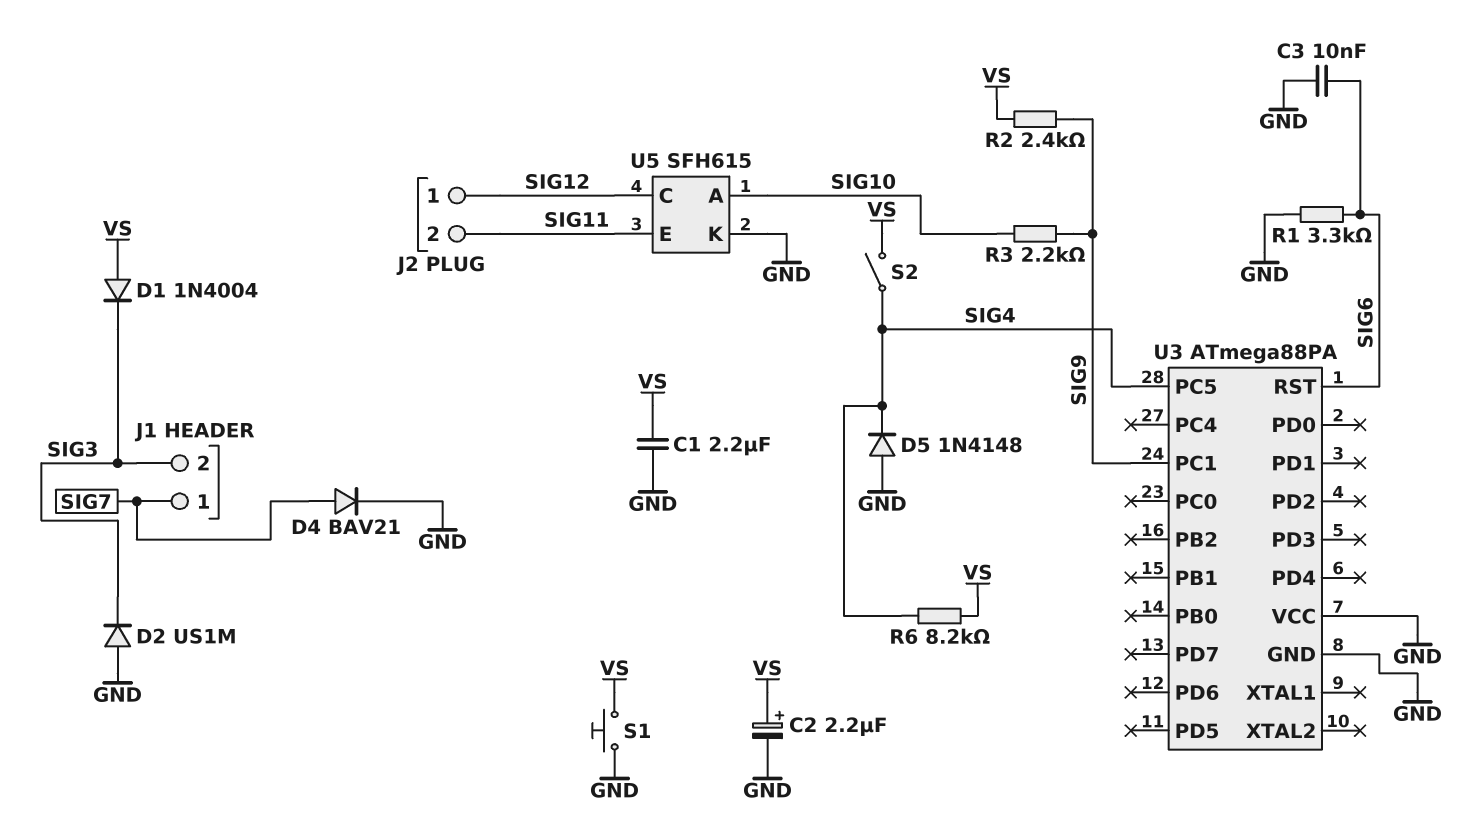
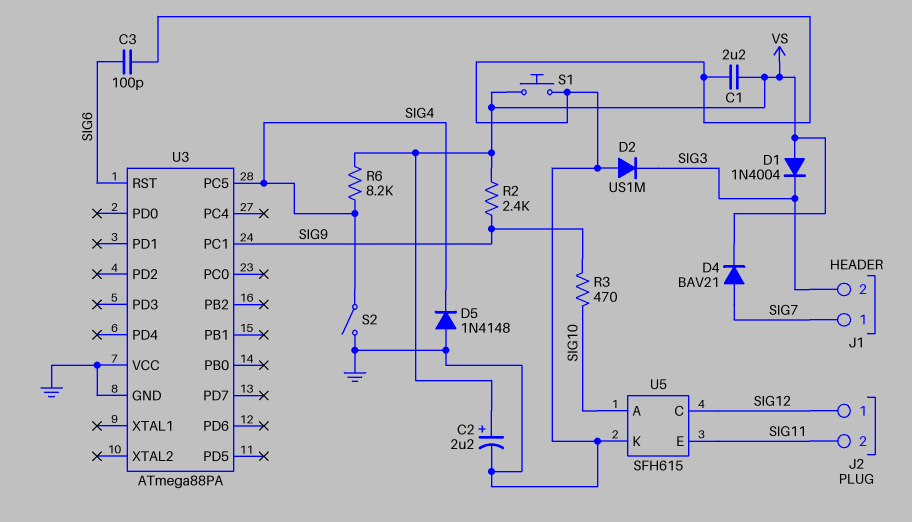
C3: 10nF (GND, SIG6) -> 100pF (GND, SIG6)
D4: diode BAV21 (A SIG7, K GND) -> diode BAV21 (A SIG7, K VS)
R1: 3.3k (GND, SIG6) -> none
R3: 2.2k (SIG9, SIG10) -> 470 (SIG9, SIG10)
S2: switch (SIG4, VS) -> switch (GND, SIG4)

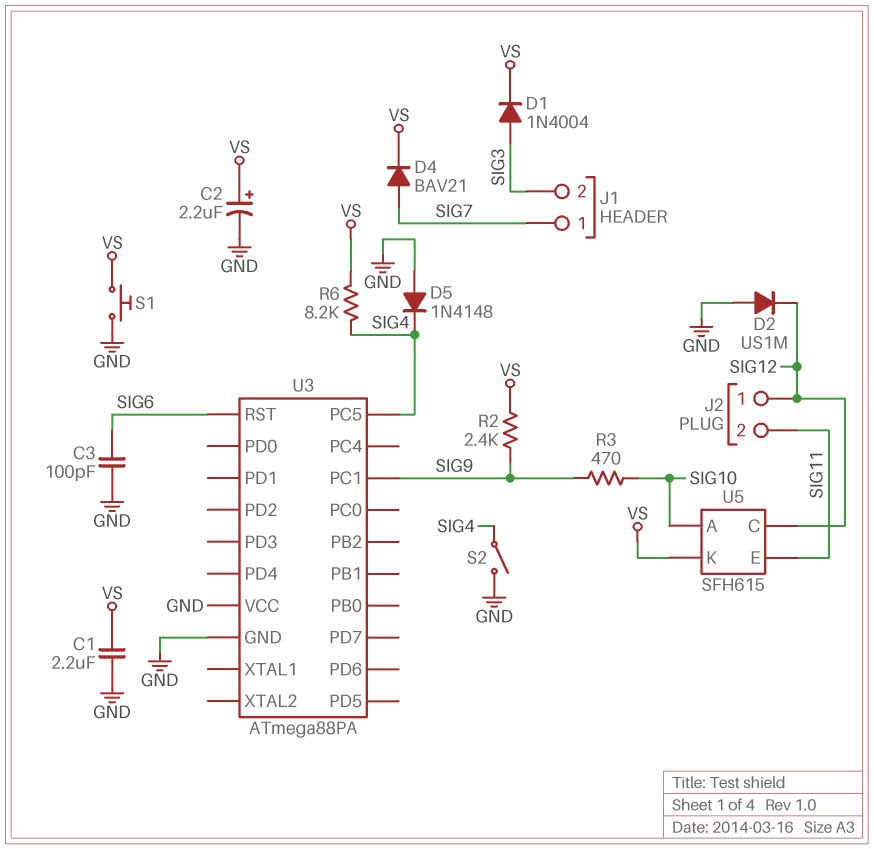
D1: diode 1N4004 (A VS, K SIG3) -> diode 1N4004 (A SIG3, K VS)
D2: diode US1M (A GND, K SIG3) -> diode US1M (A GND, K SIG12)
U5 pin K: GND -> VS

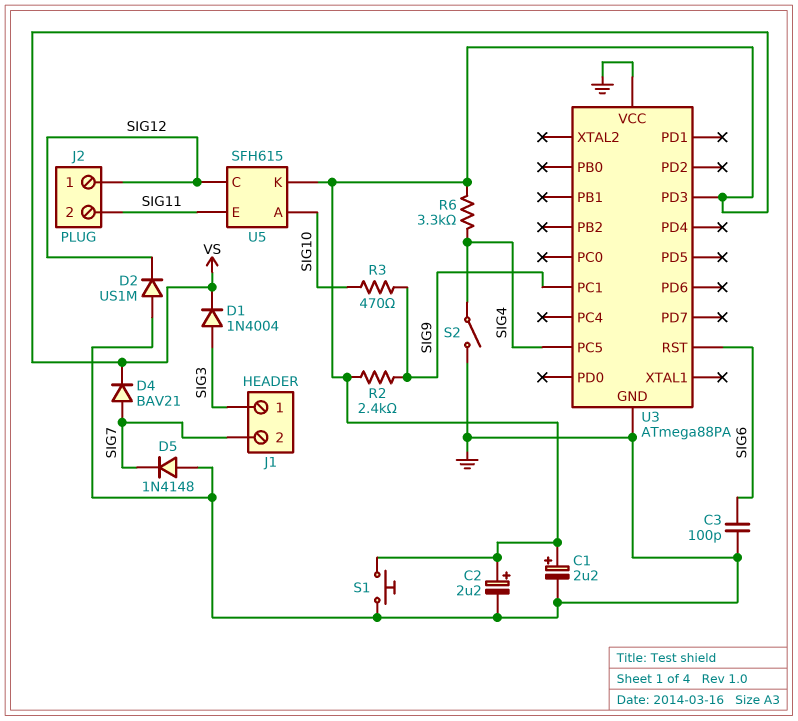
C1: 2.2uF (GND, VS) -> 2.2uF (plus VS, minus GND)
D5: diode 1N4148 (A GND, K SIG4) -> diode 1N4148 (A GND, K SIG7)
J1 pin 1: SIG7 -> SIG3
J1 pin 2: SIG3 -> SIG7
R6: 8.2k (SIG4, VS) -> 3.3k (SIG4, VS)
U3 pin PD3: none -> VS

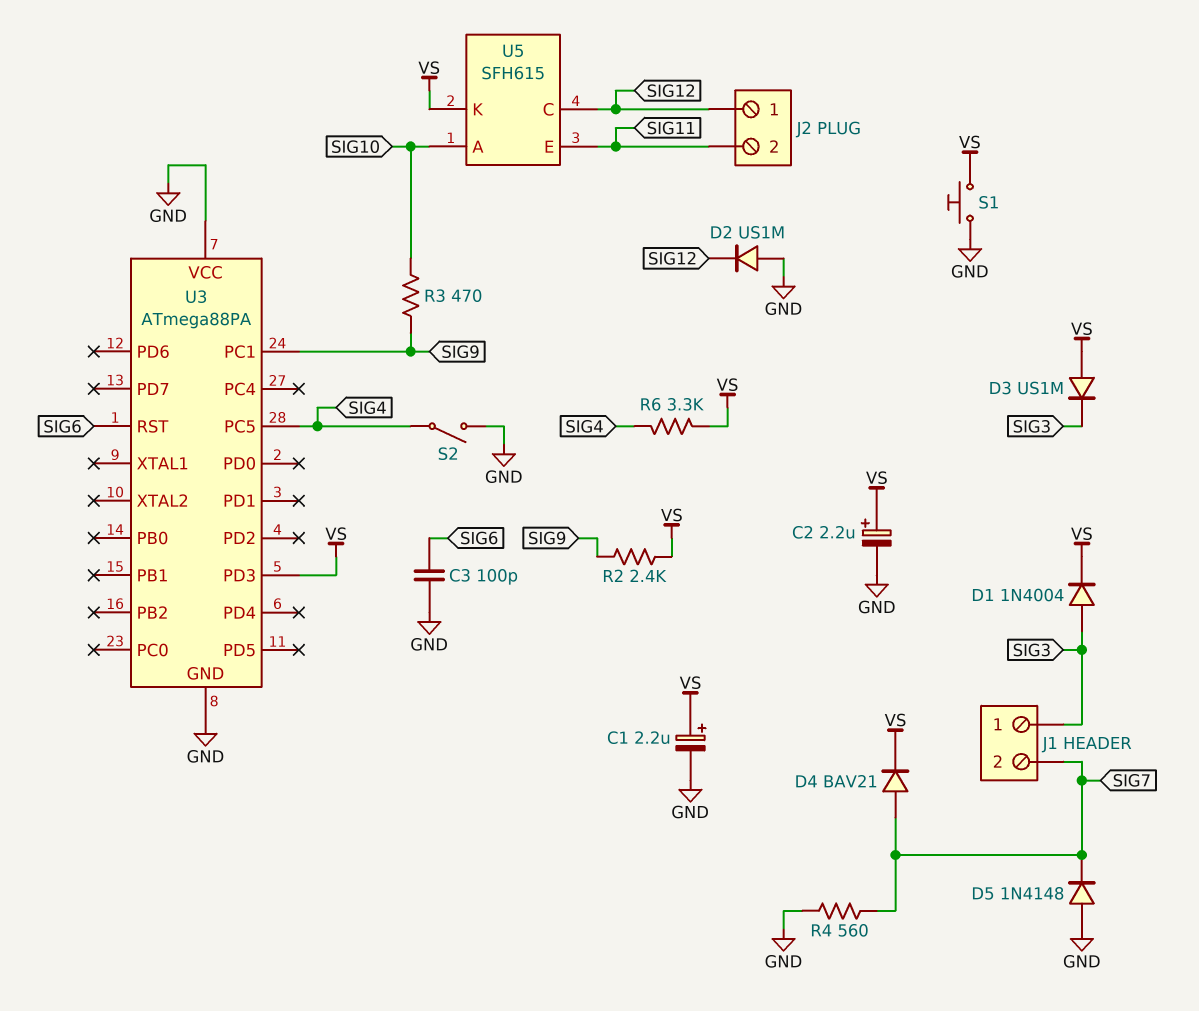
D3: none -> diode US1M (A VS, K SIG3)
R4: none -> 560 (GND, SIG7)

